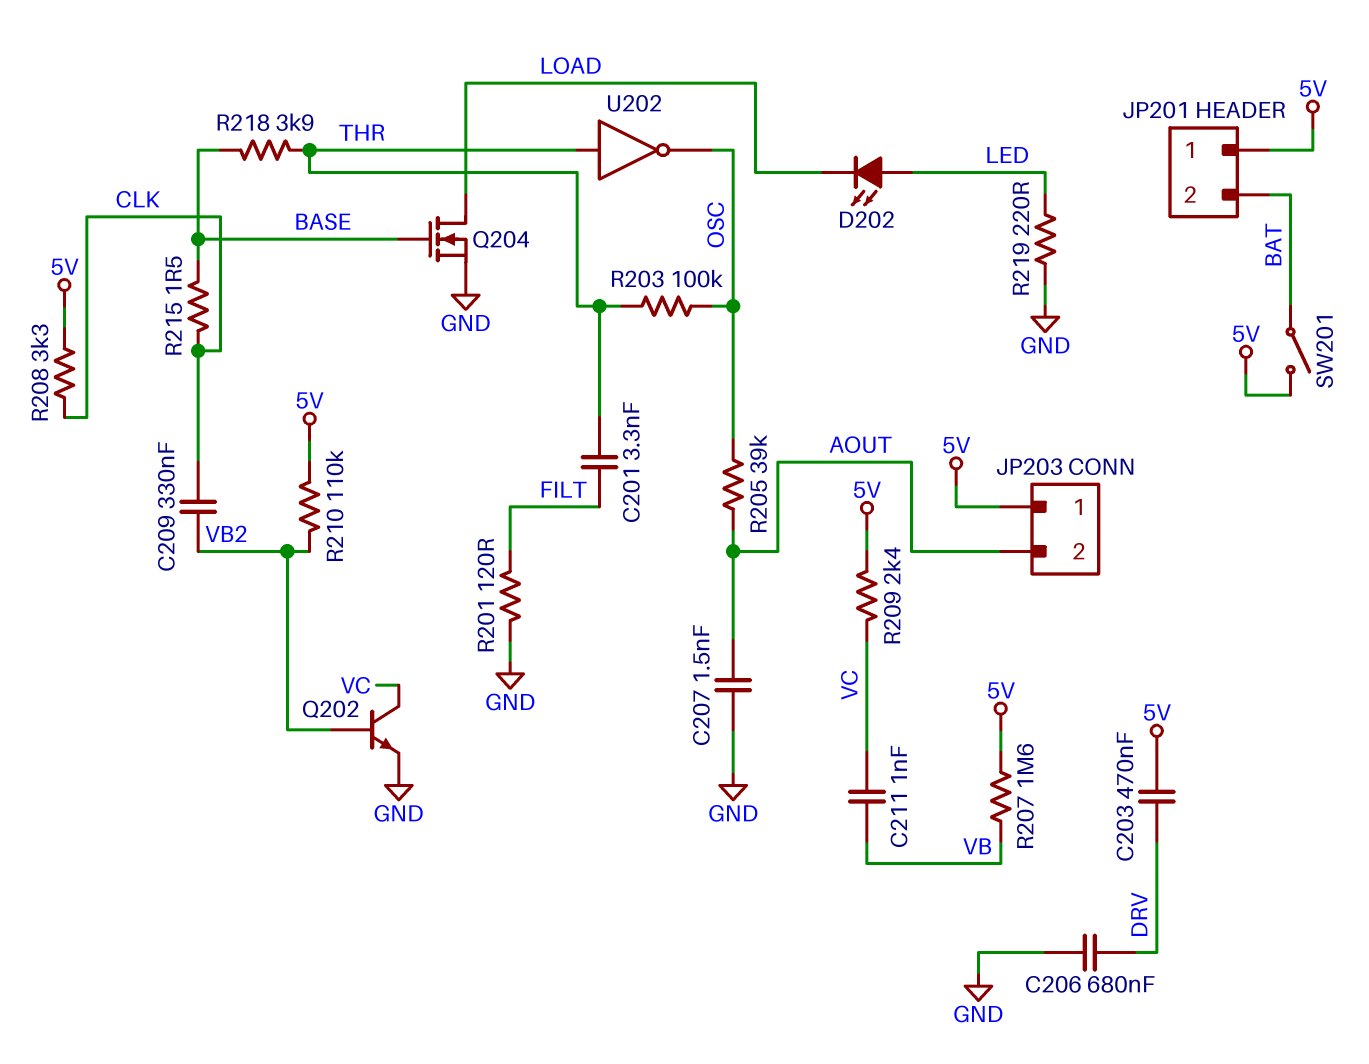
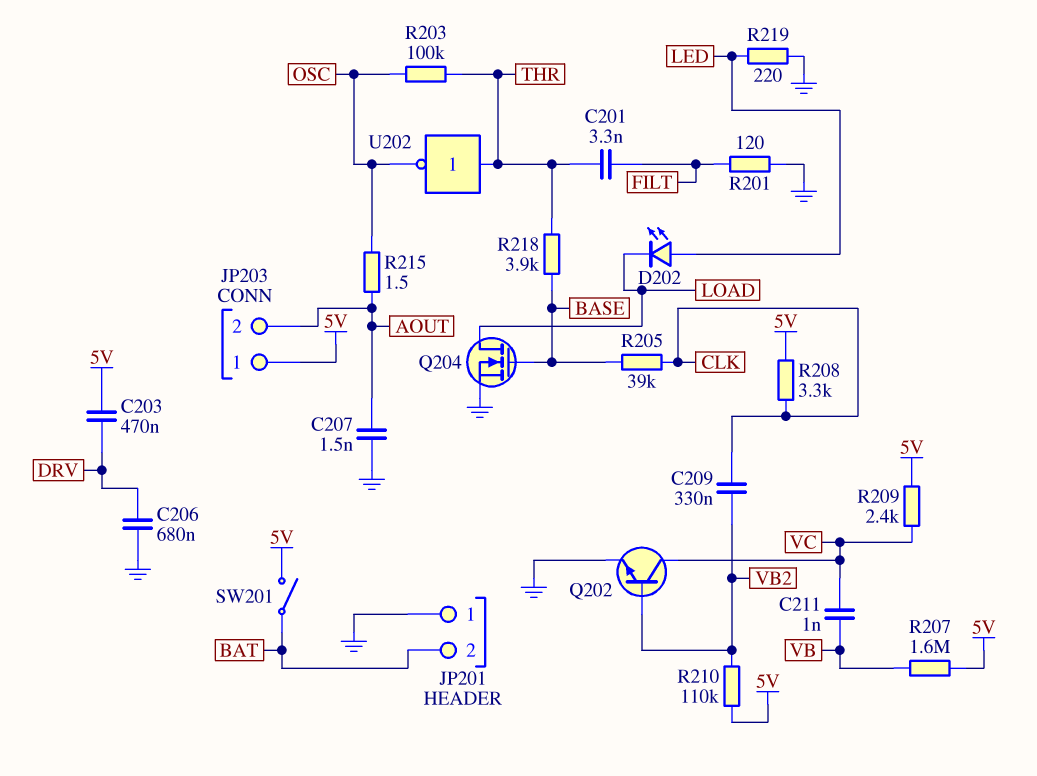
JP201 pin 1: 5V -> GND
R205: 39k (AOUT, OSC) -> 39k (BASE, CLK)
R215: 1.5 (BASE, CLK) -> 1.5 (AOUT, OSC)

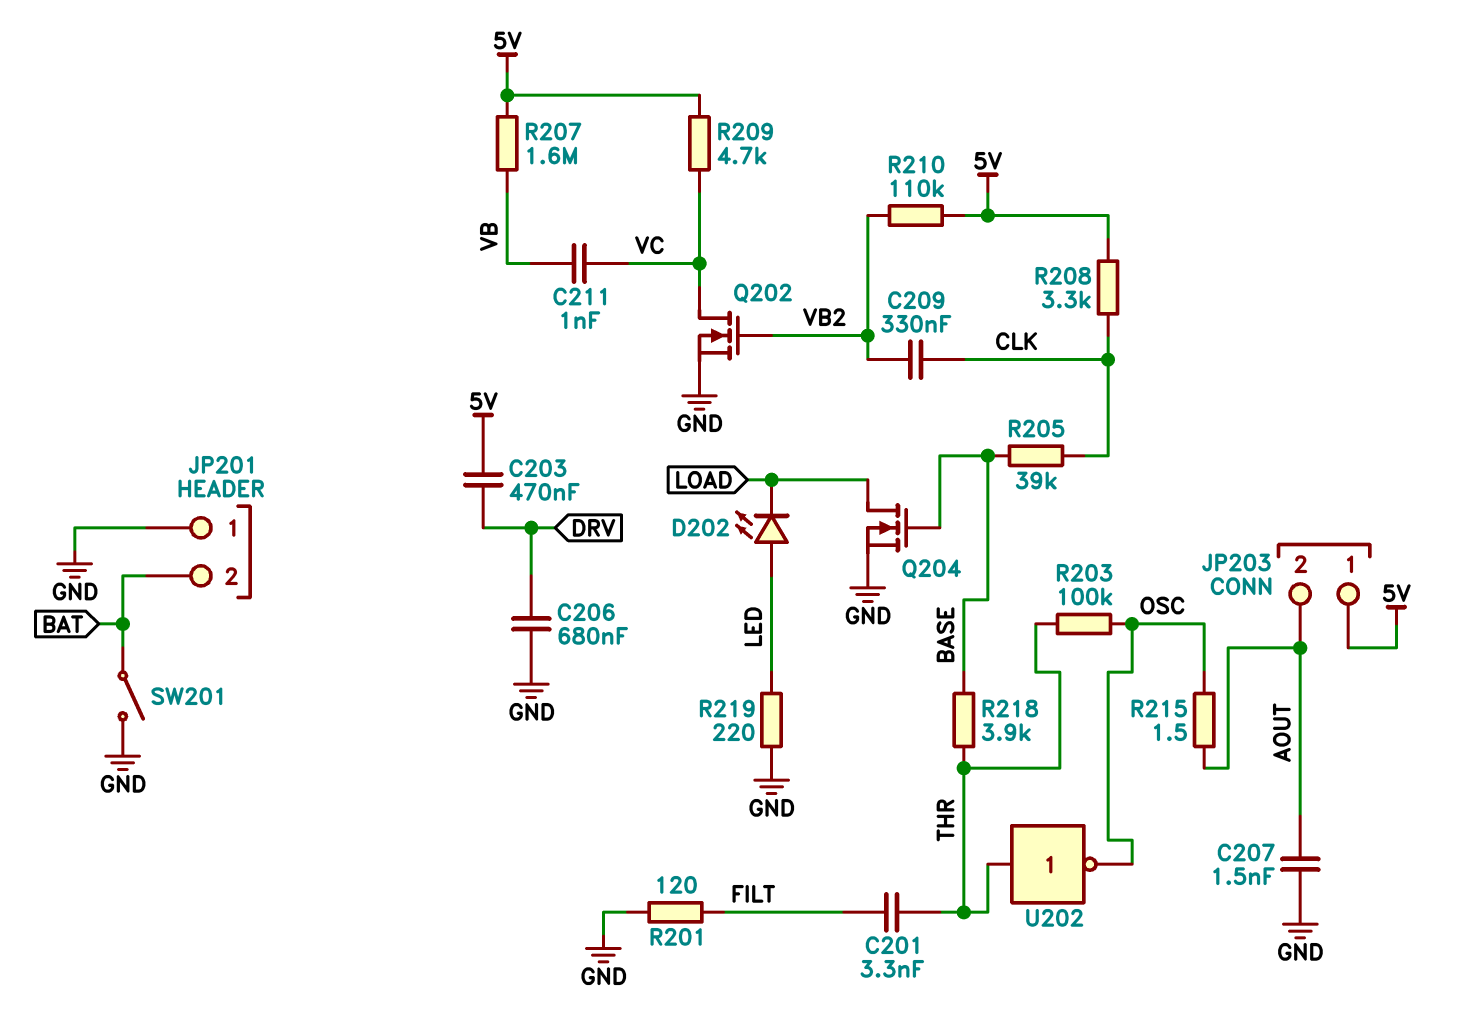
Q202: NPN (B VB2, C VC, E GND) -> NMOS (G VB2, D VC, S GND)
R209: 2.4k (5V, VC) -> 4.7k (5V, VC)
SW201: switch (5V, BAT) -> switch (BAT, GND)

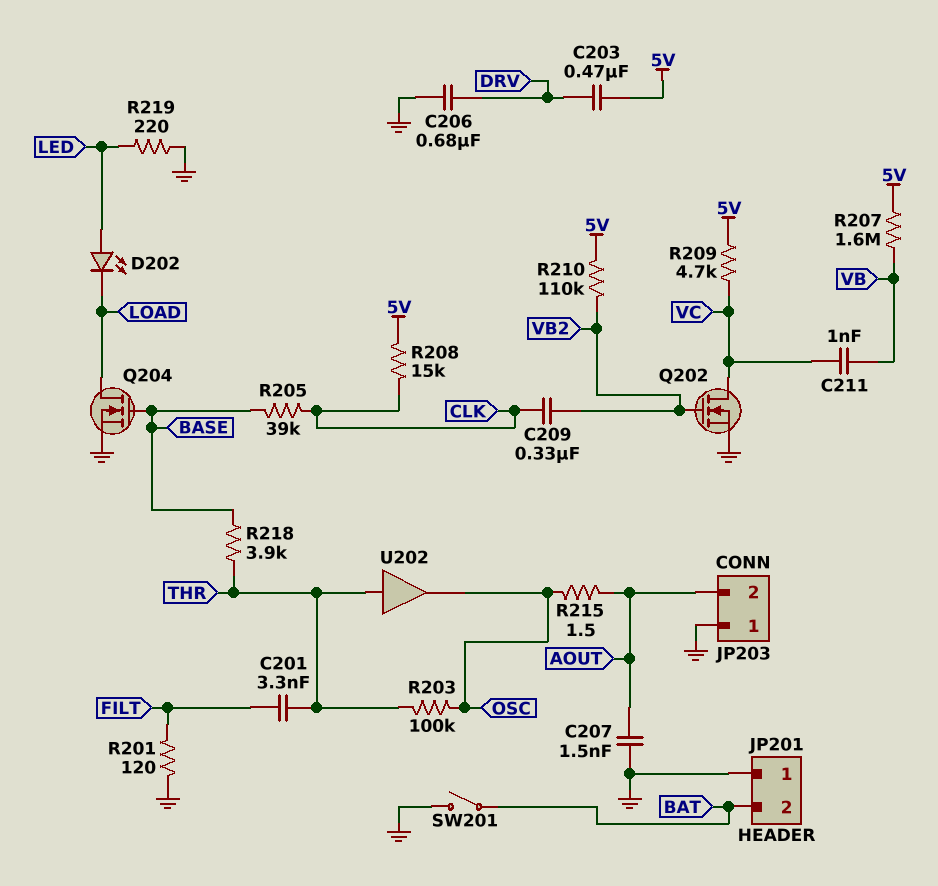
JP203 pin 1: 5V -> GND
R208: 3.3k (5V, CLK) -> 15k (5V, CLK)
U202: NOT (in THR, out OSC) -> buffer (in THR, out OSC)

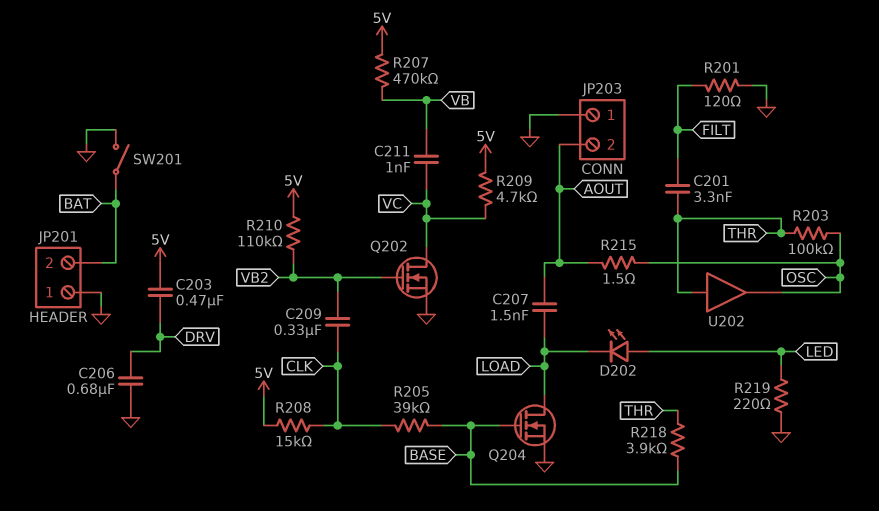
C207: 1.5nF (AOUT, GND) -> 1.5nF (AOUT, LOAD)
R207: 1.6M (5V, VB) -> 470k (5V, VB)

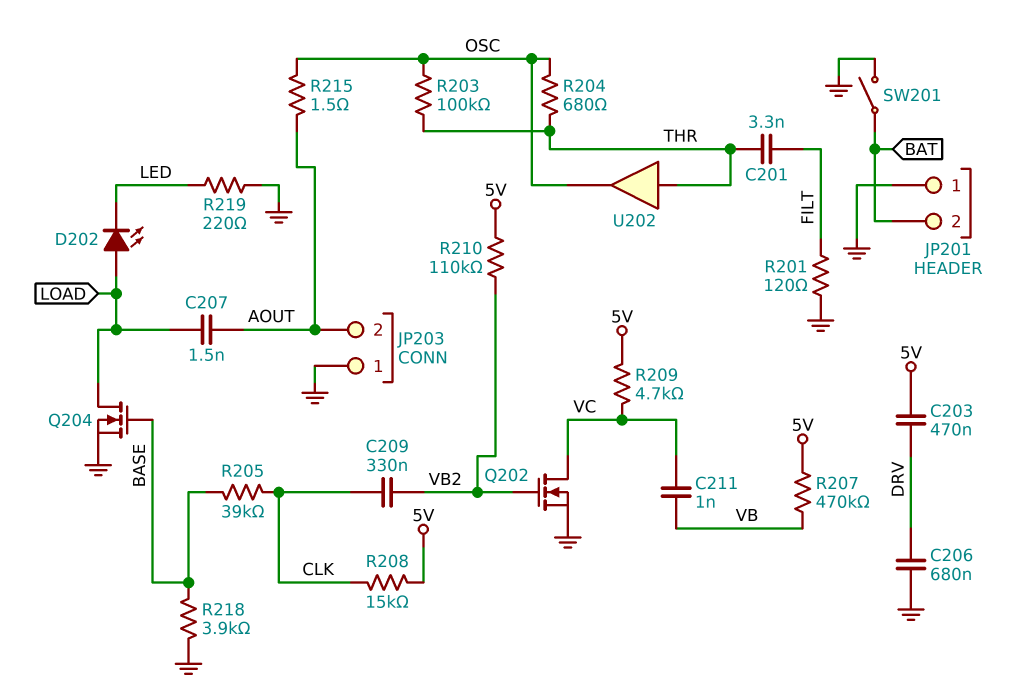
D202: LED (A LED, K LOAD) -> LED (A LOAD, K LED)
R204: none -> 680 (OSC, THR)
R218: 3.9k (BASE, THR) -> 3.9k (BASE, GND)

